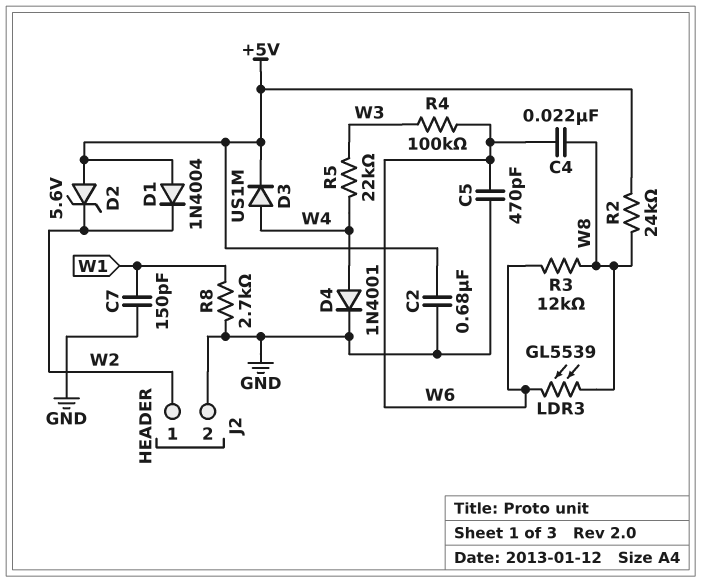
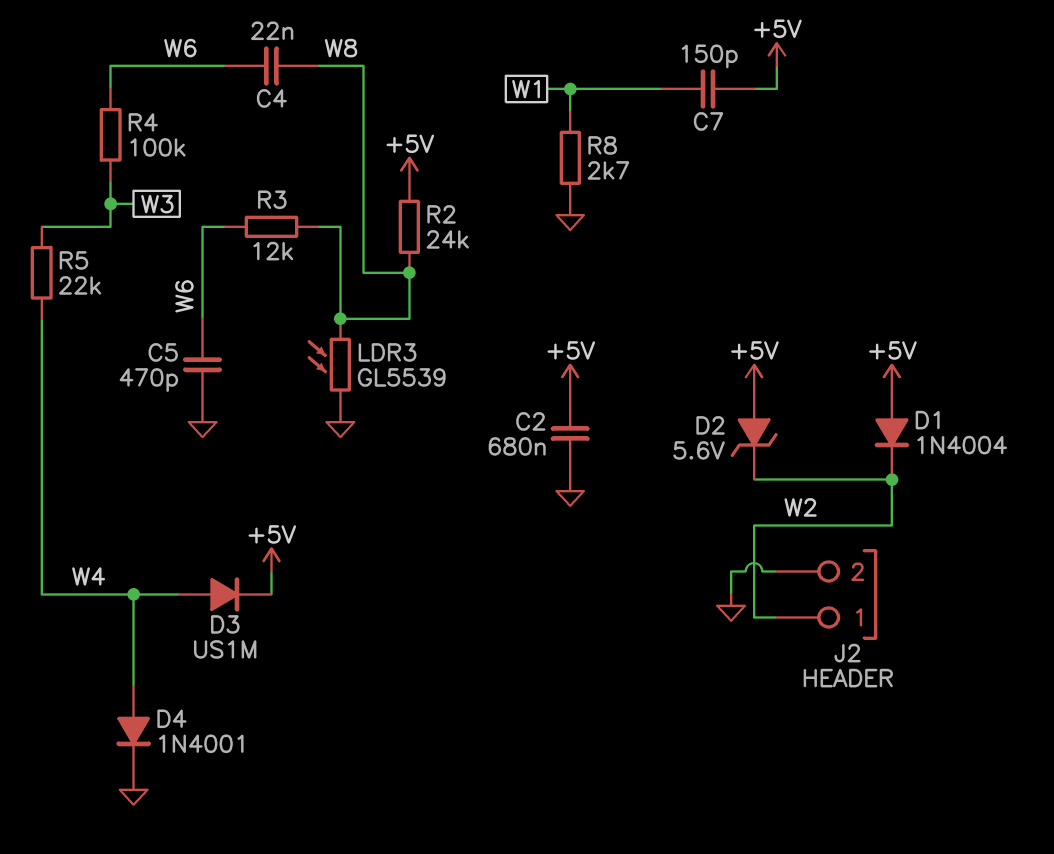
C7: 150pF (GND, W1) -> 150pF (+5V, W1)
LDR3: GL5539 (W6, W8) -> GL5539 (GND, W8)

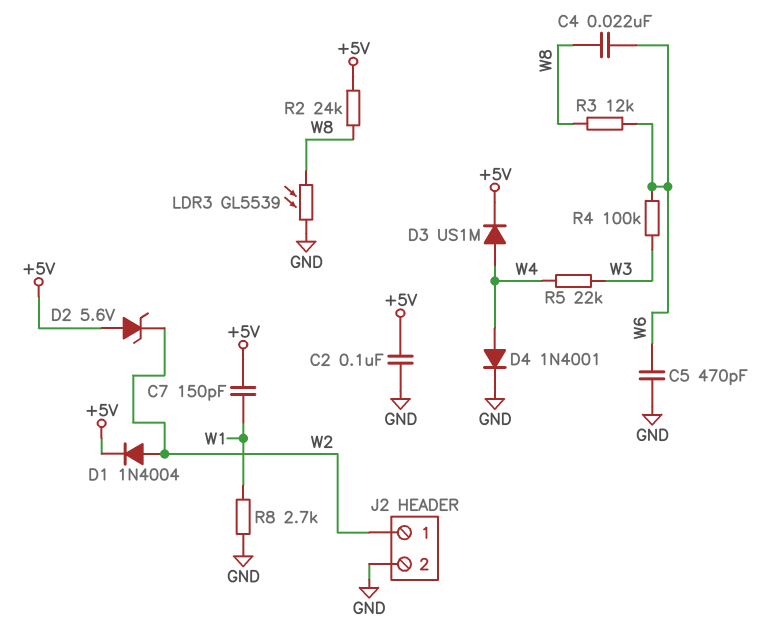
C2: 680nF (+5V, GND) -> 100nF (+5V, GND)
D1: diode 1N4004 (A +5V, K W2) -> diode 1N4004 (A W2, K +5V)

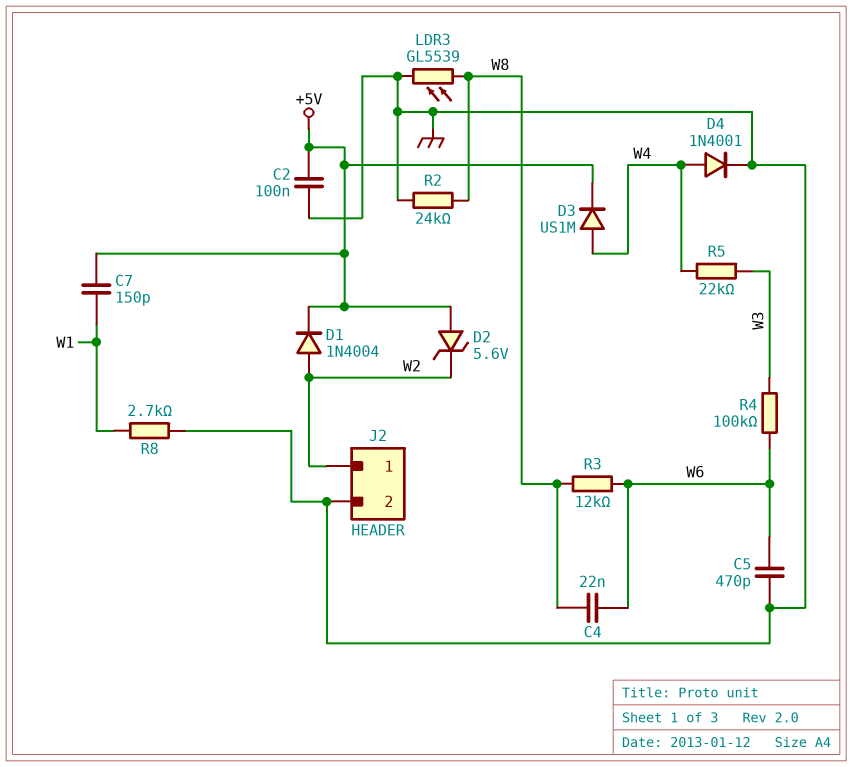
R2: 24k (+5V, W8) -> 24k (GND, W8)

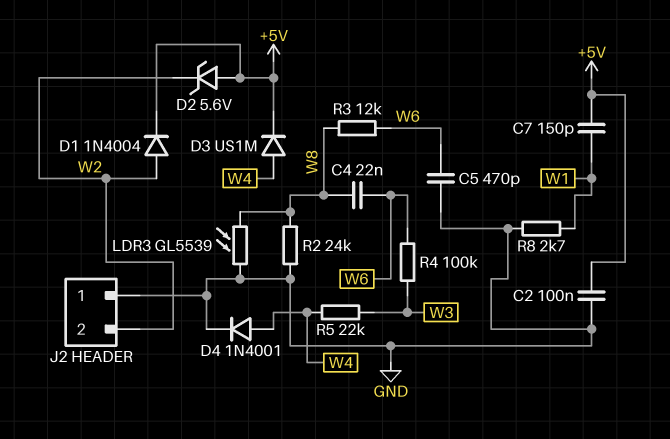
J2 pin 1: W2 -> GND
J2 pin 2: GND -> W2

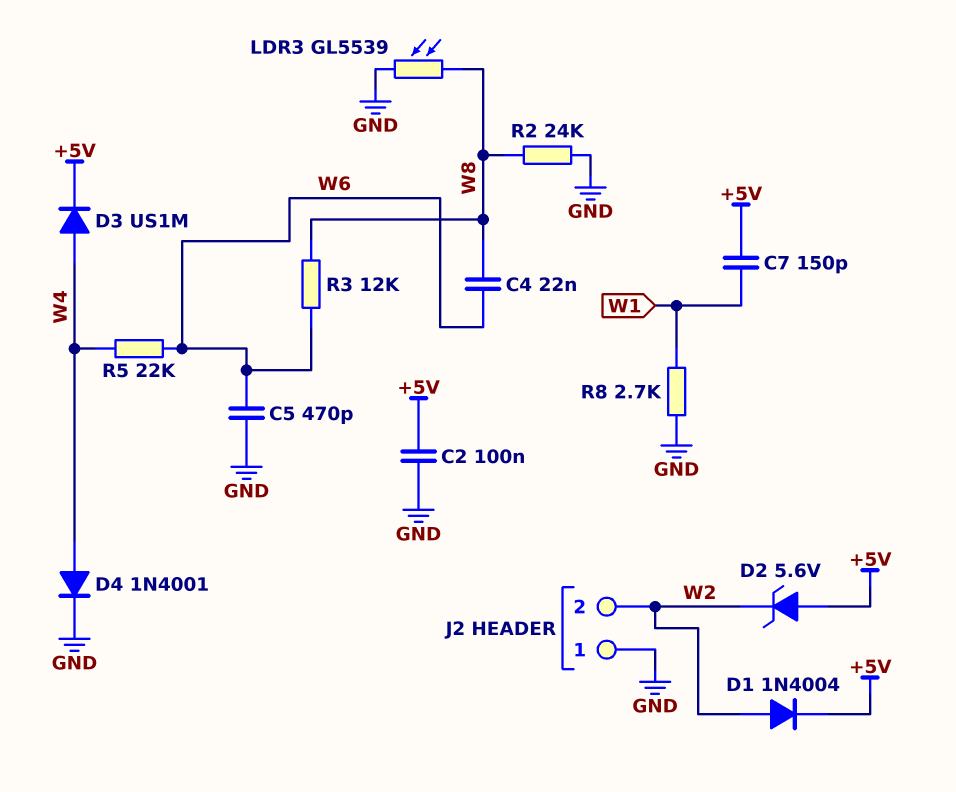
R4: 100k (W3, W6) -> none
R5: 22k (W3, W4) -> 22k (W4, W6)

